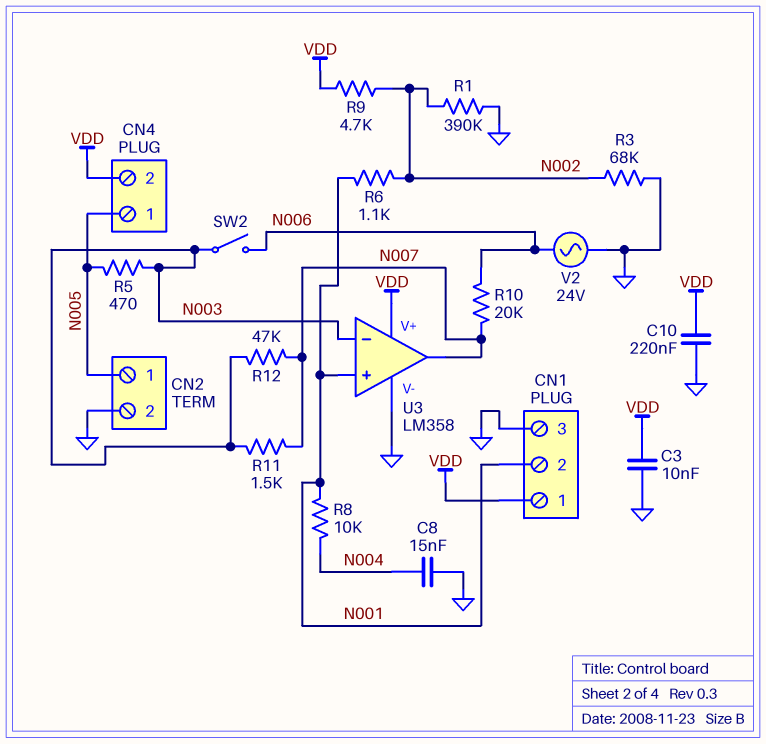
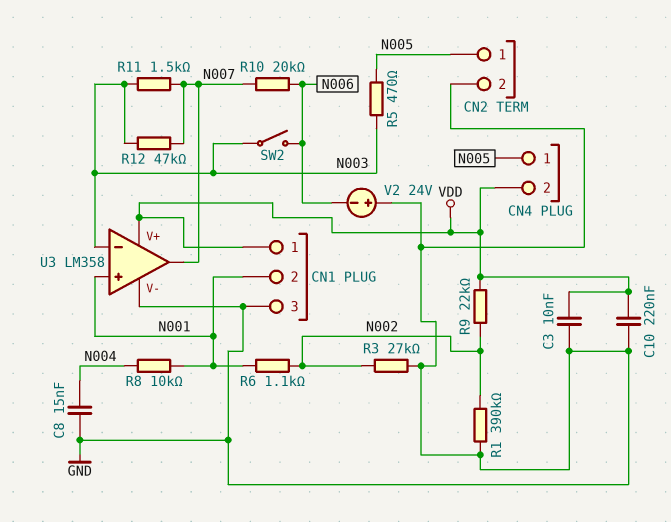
R3: 68k (GND, N002) -> 27k (GND, N002)
R9: 4.7k (N002, VDD) -> 22k (N002, VDD)
V2: AC 24V (GND, N006) -> 24V (plus GND, minus N006)

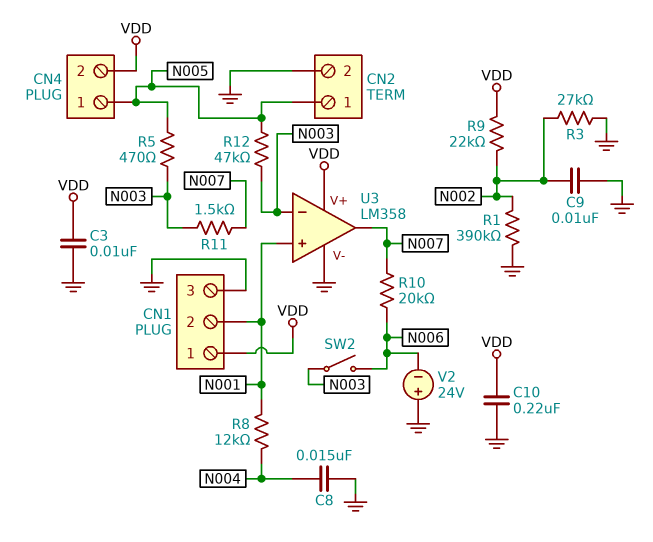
C9: none -> 10nF (GND, N002)
R6: 1.1k (N001, N002) -> none
R8: 10k (N001, N004) -> 12k (N001, N004)
R12: 47k (N003, N007) -> 47k (N003, N005)

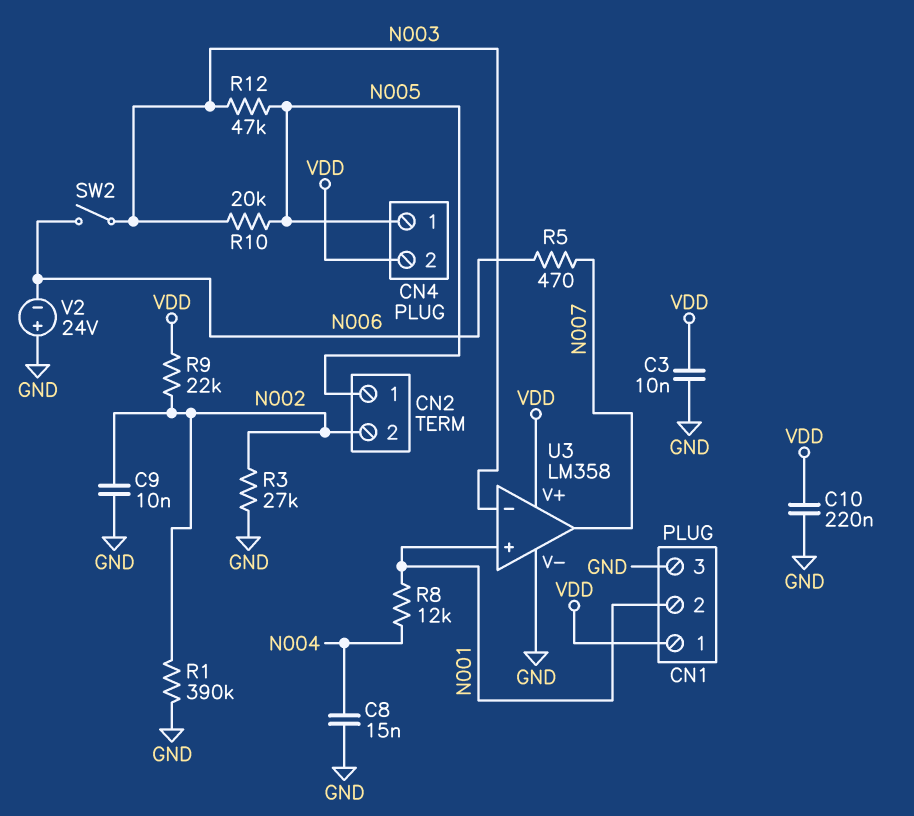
CN2 pin 2: GND -> N002
R5: 470 (N003, N005) -> 470 (N006, N007)
R10: 20k (N006, N007) -> 20k (N003, N005)
R11: 1.5k (N003, N007) -> none

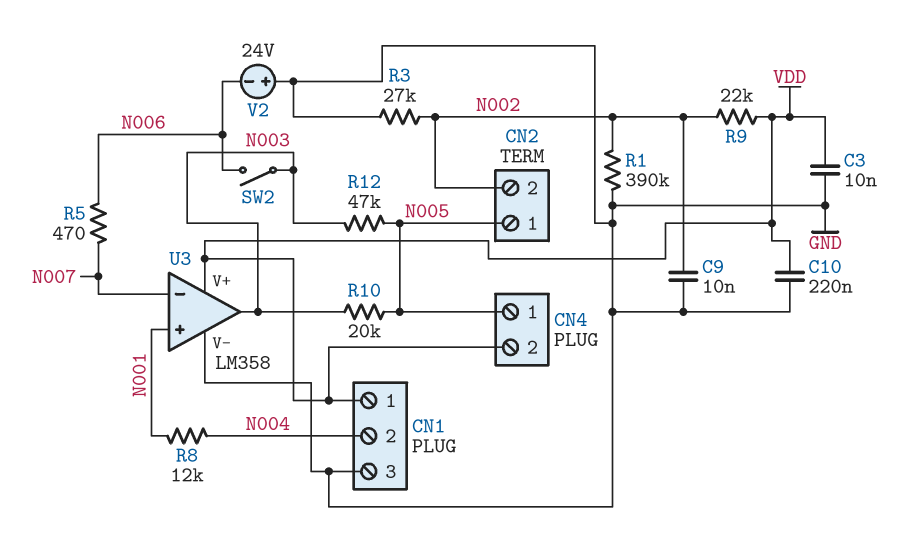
C8: 15nF (GND, N004) -> none
CN1 pin 2: N001 -> N004
U3 pin in-: N003 -> N007
U3 pin out: N007 -> N003

